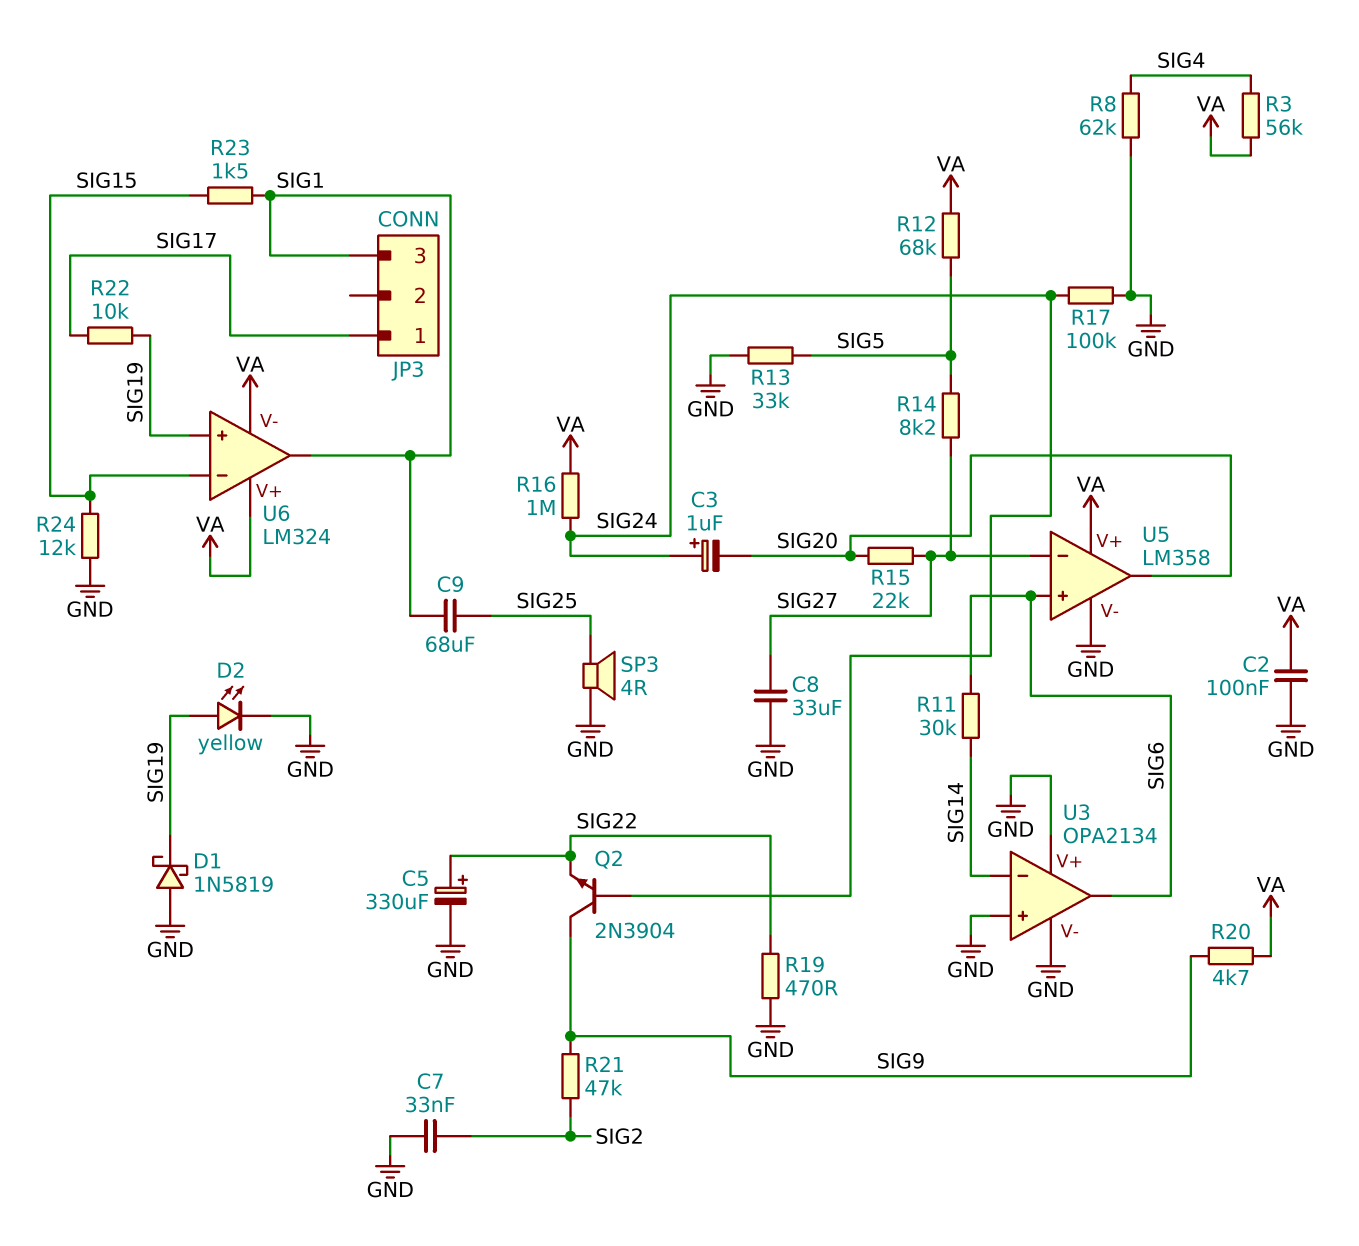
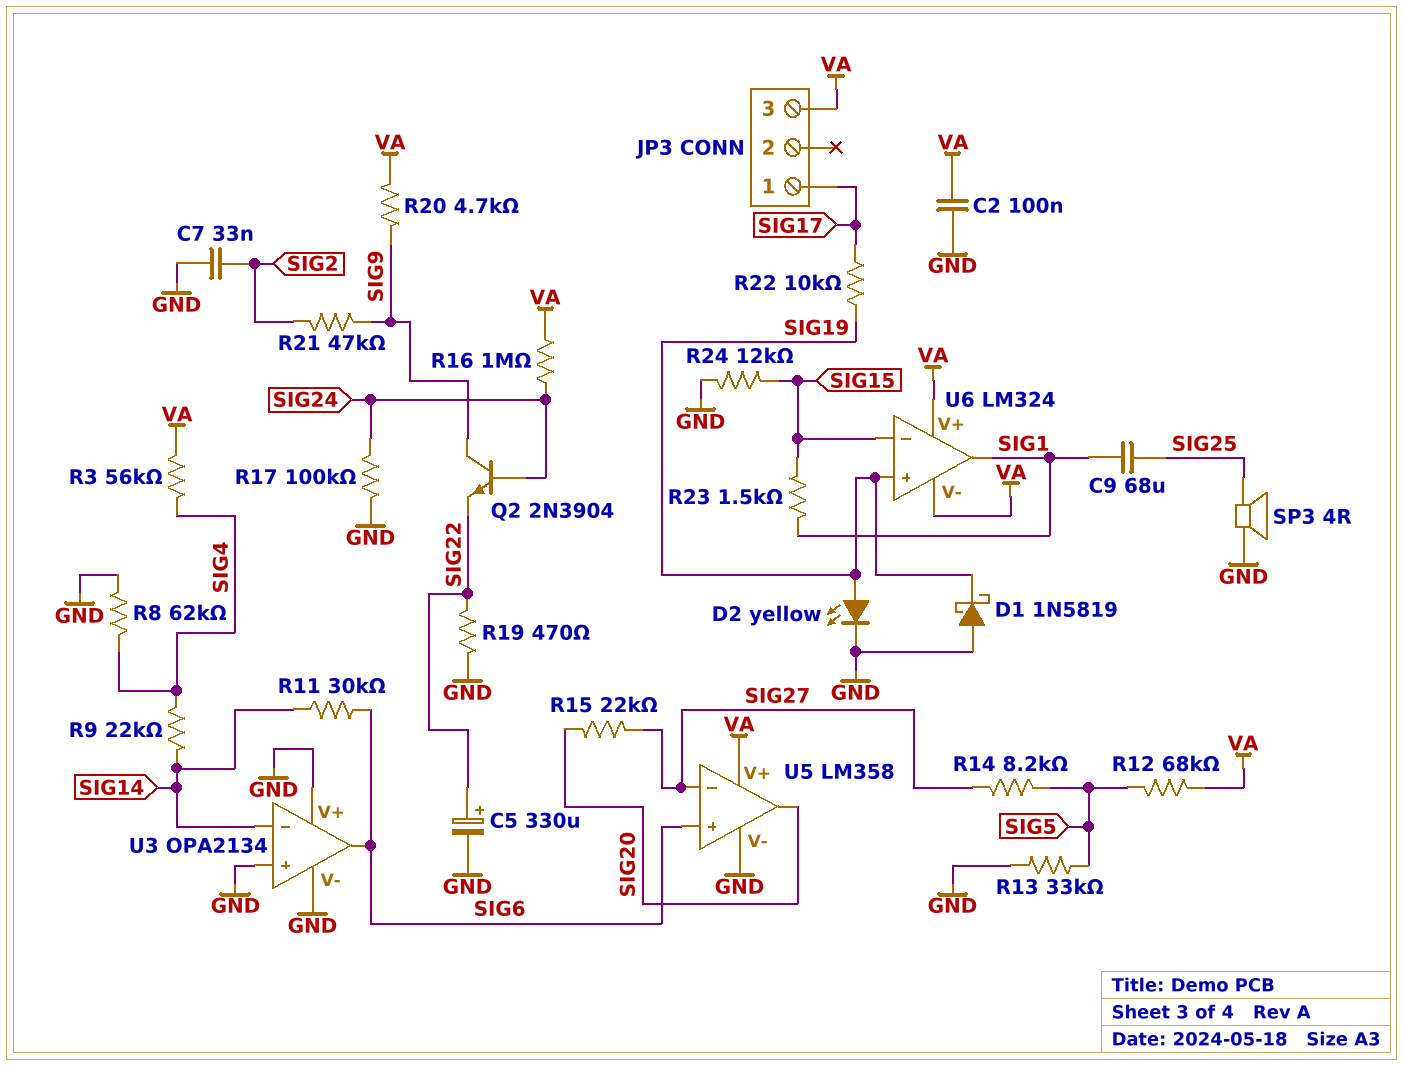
C3: 1uF (plus SIG24, minus SIG20) -> none
C8: 33uF (GND, SIG27) -> none
JP3 pin 3: SIG1 -> VA
R9: none -> 22k (SIG4, SIG14)

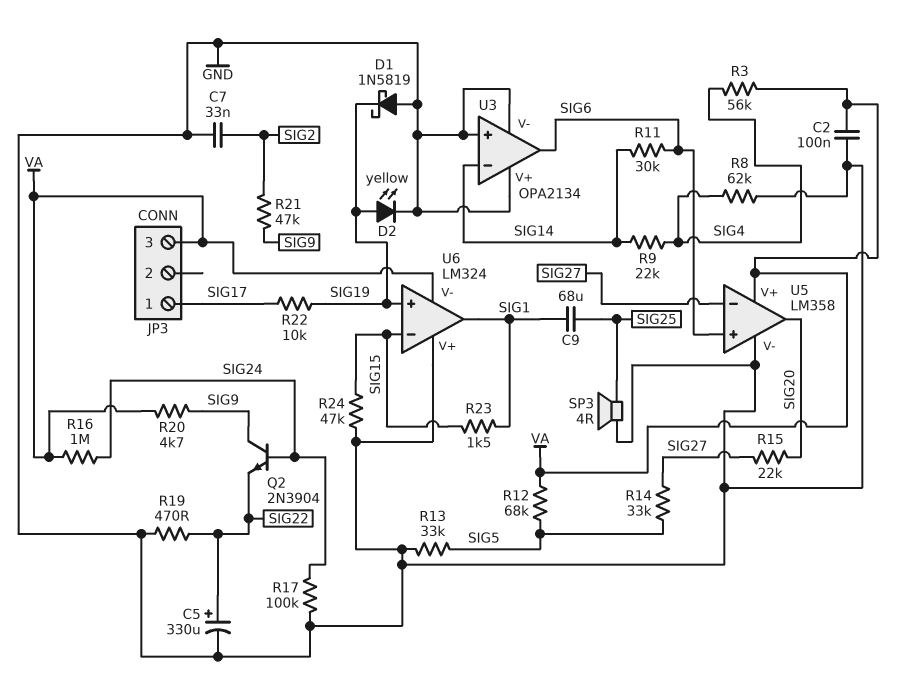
R14: 8.2k (SIG5, SIG27) -> 33k (SIG5, SIG27)
R24: 12k (GND, SIG15) -> 47k (GND, SIG15)
U6 pin V+: VA -> GND

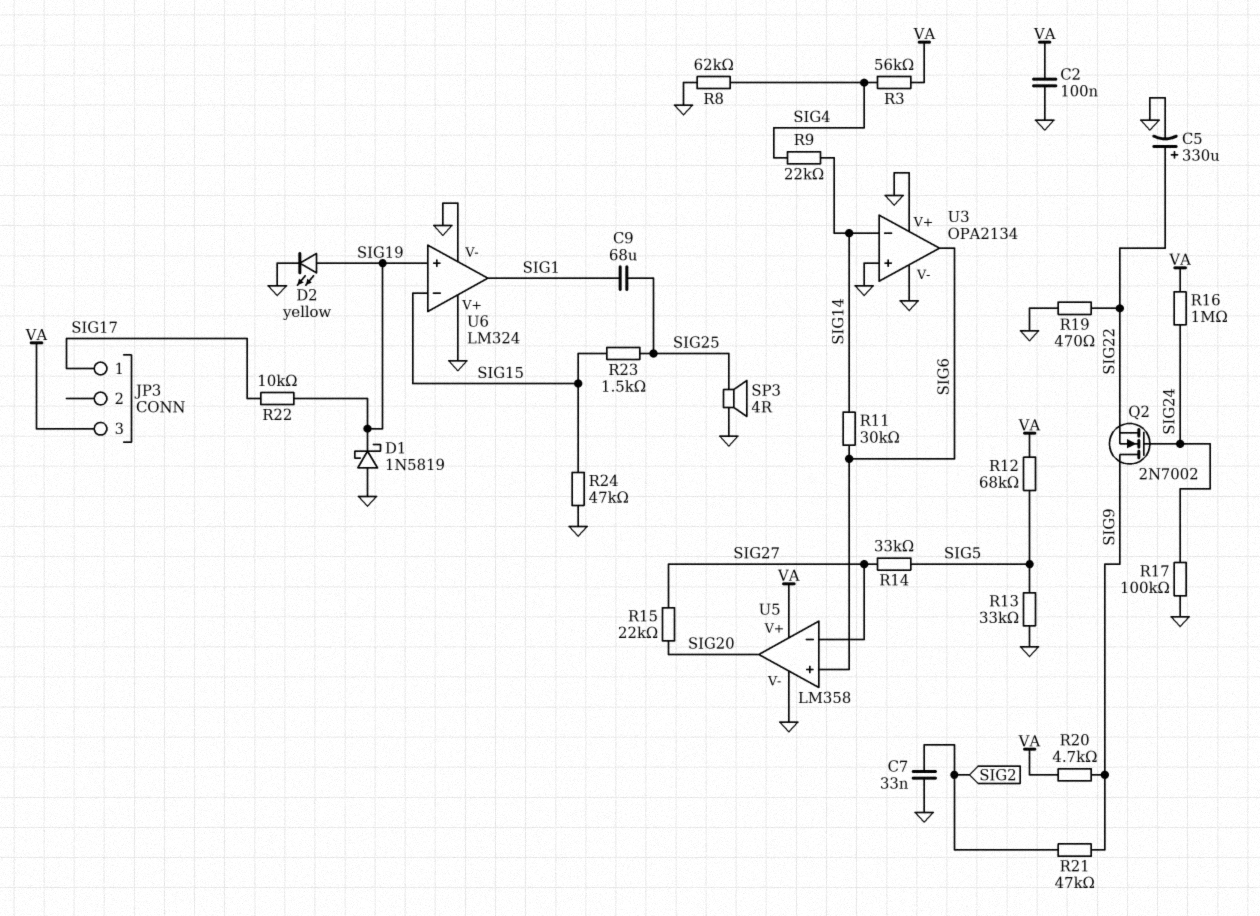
Q2: NPN 2N3904 (B SIG24, C SIG9, E SIG22) -> NMOS 2N7002 (G SIG24, D SIG9, S SIG22)
R23: 1.5k (SIG1, SIG15) -> 1.5k (SIG15, SIG25)
U6 pin V-: VA -> GND

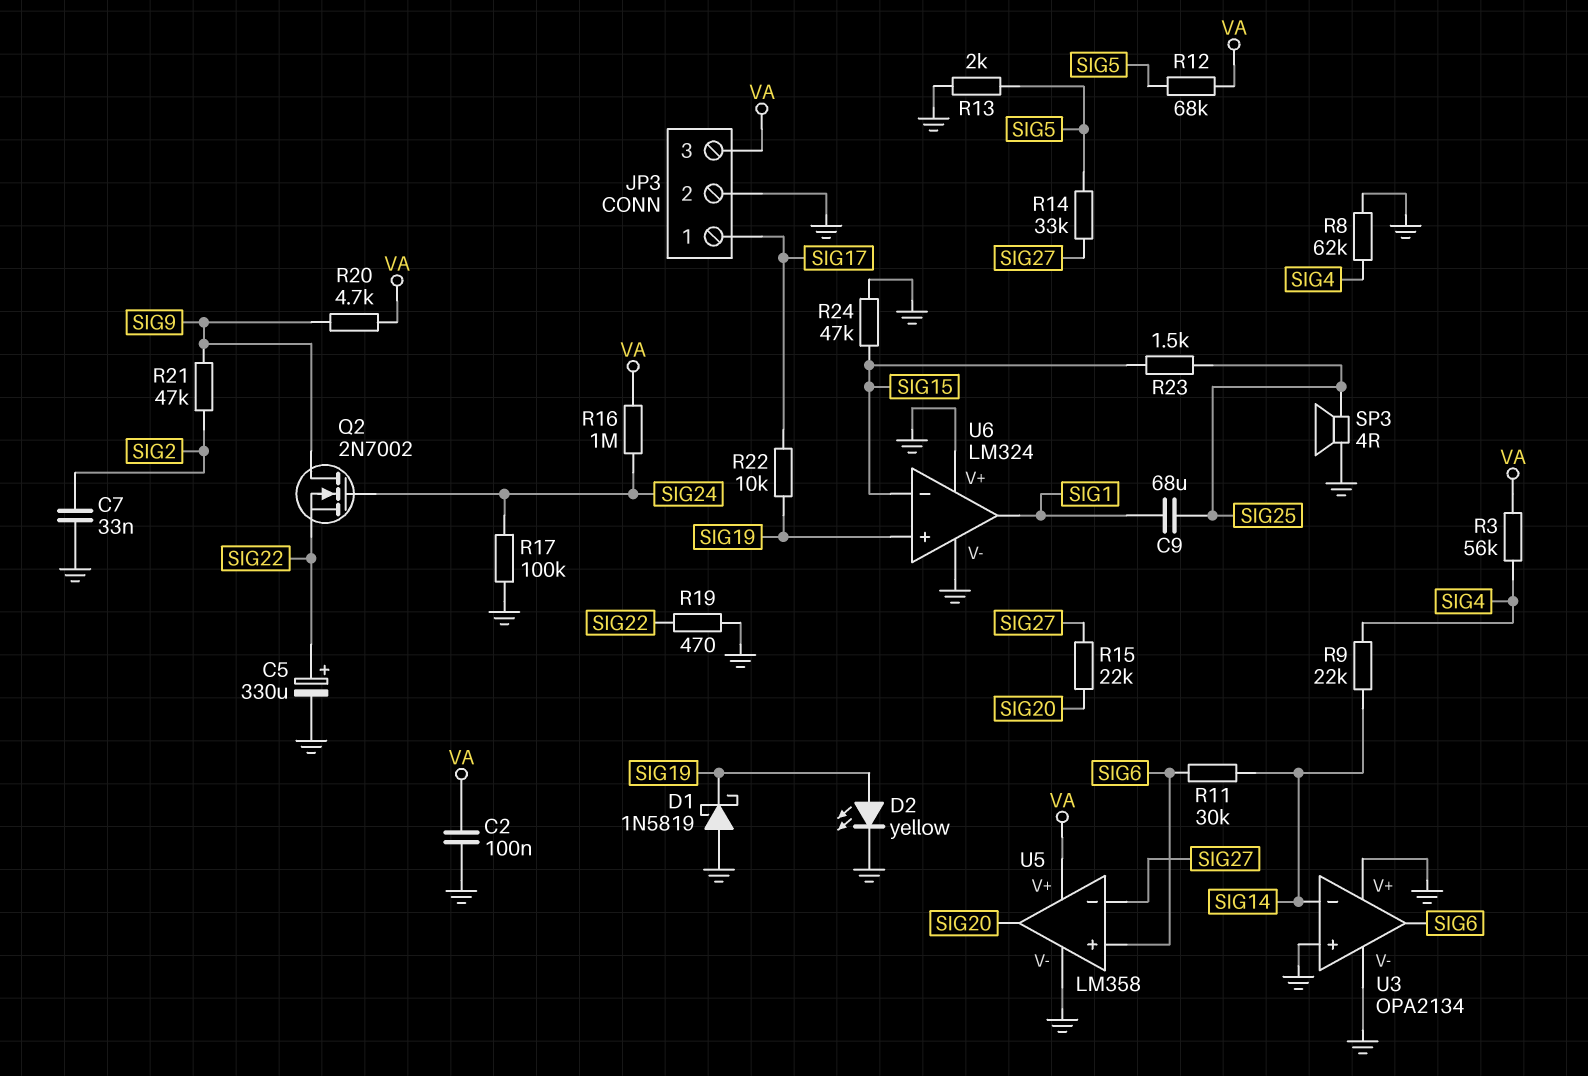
JP3 pin 2: none -> GND
R13: 33k (GND, SIG5) -> 2k (GND, SIG5)

